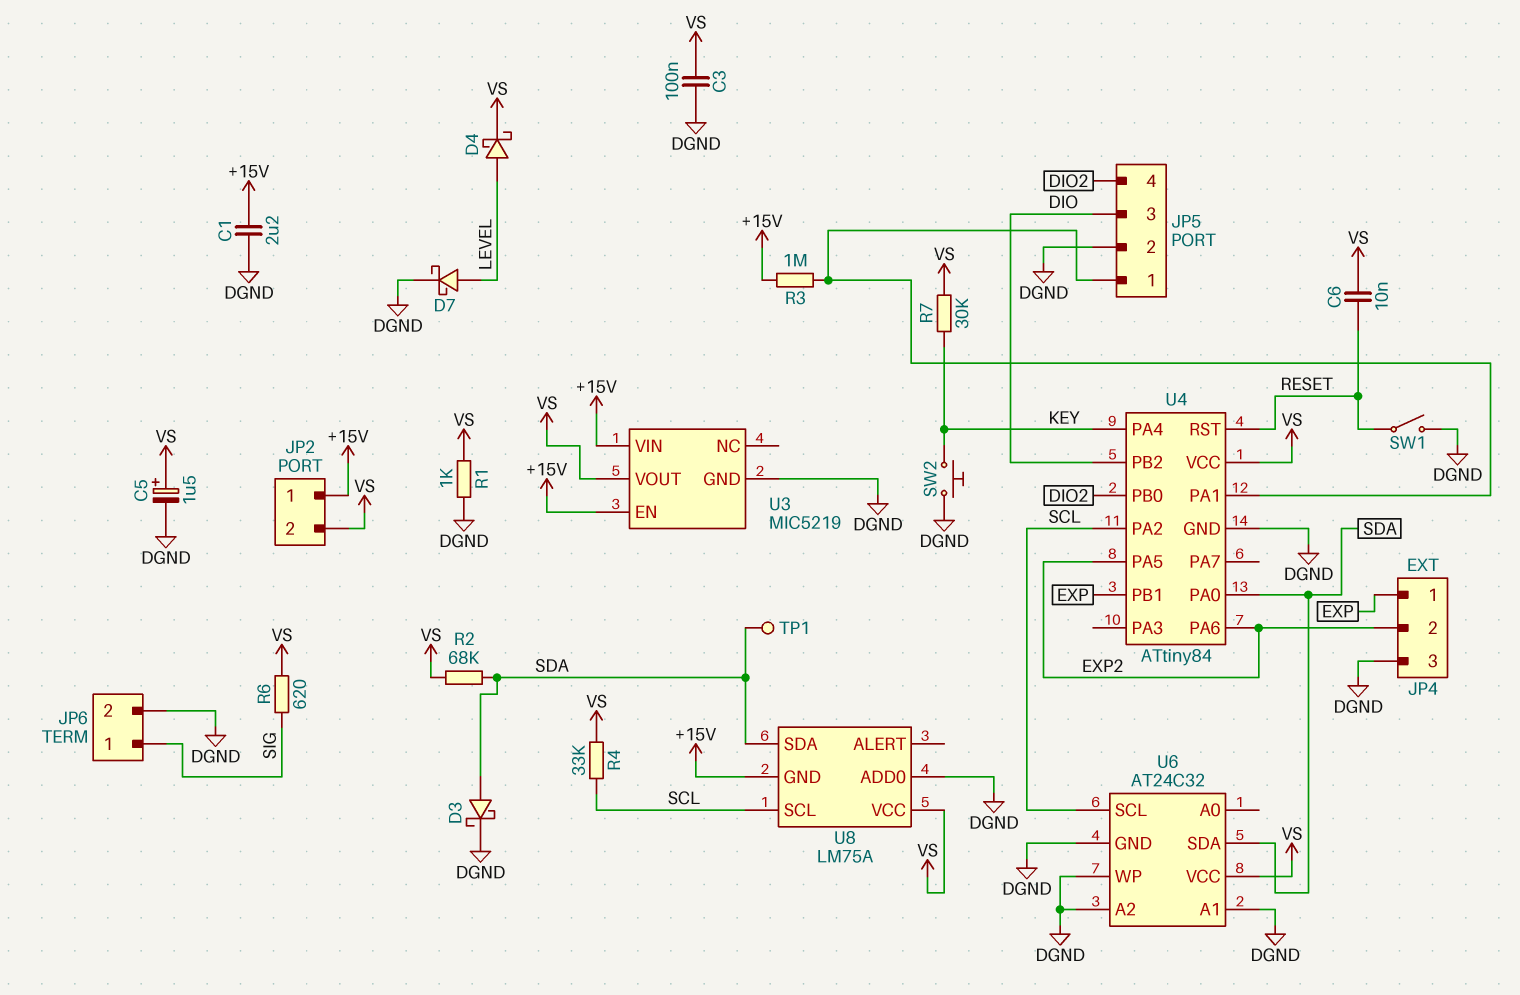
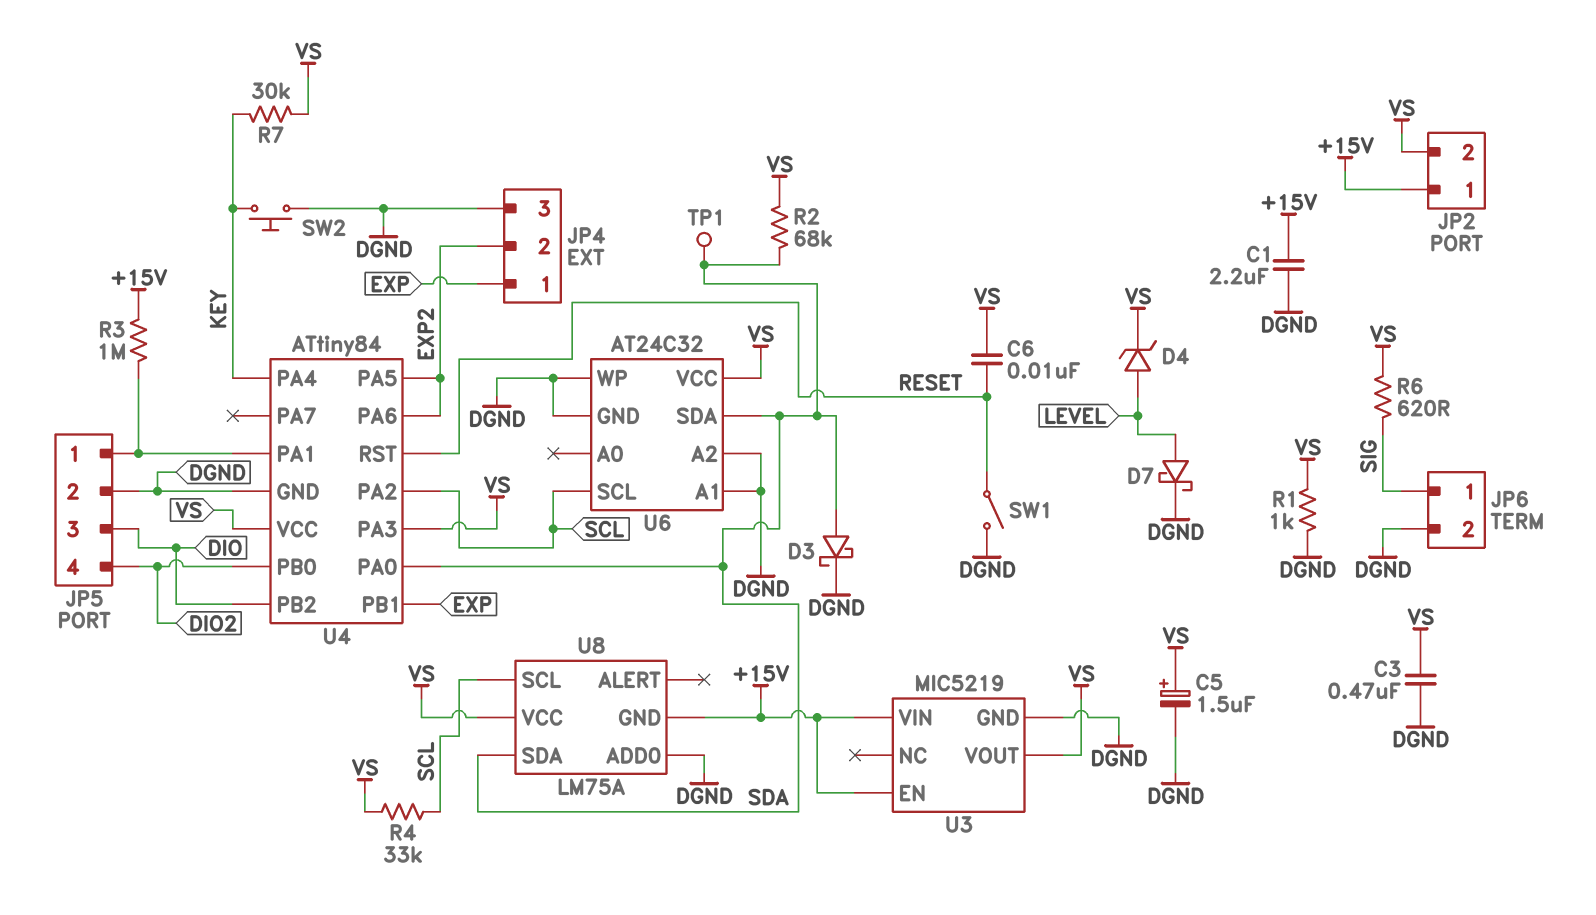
C3: 100nF (DGND, VS) -> 470nF (DGND, VS)
D4: schottky (A LEVEL, K VS) -> zener (A LEVEL, K VS)
U4 pin PA3: none -> VS

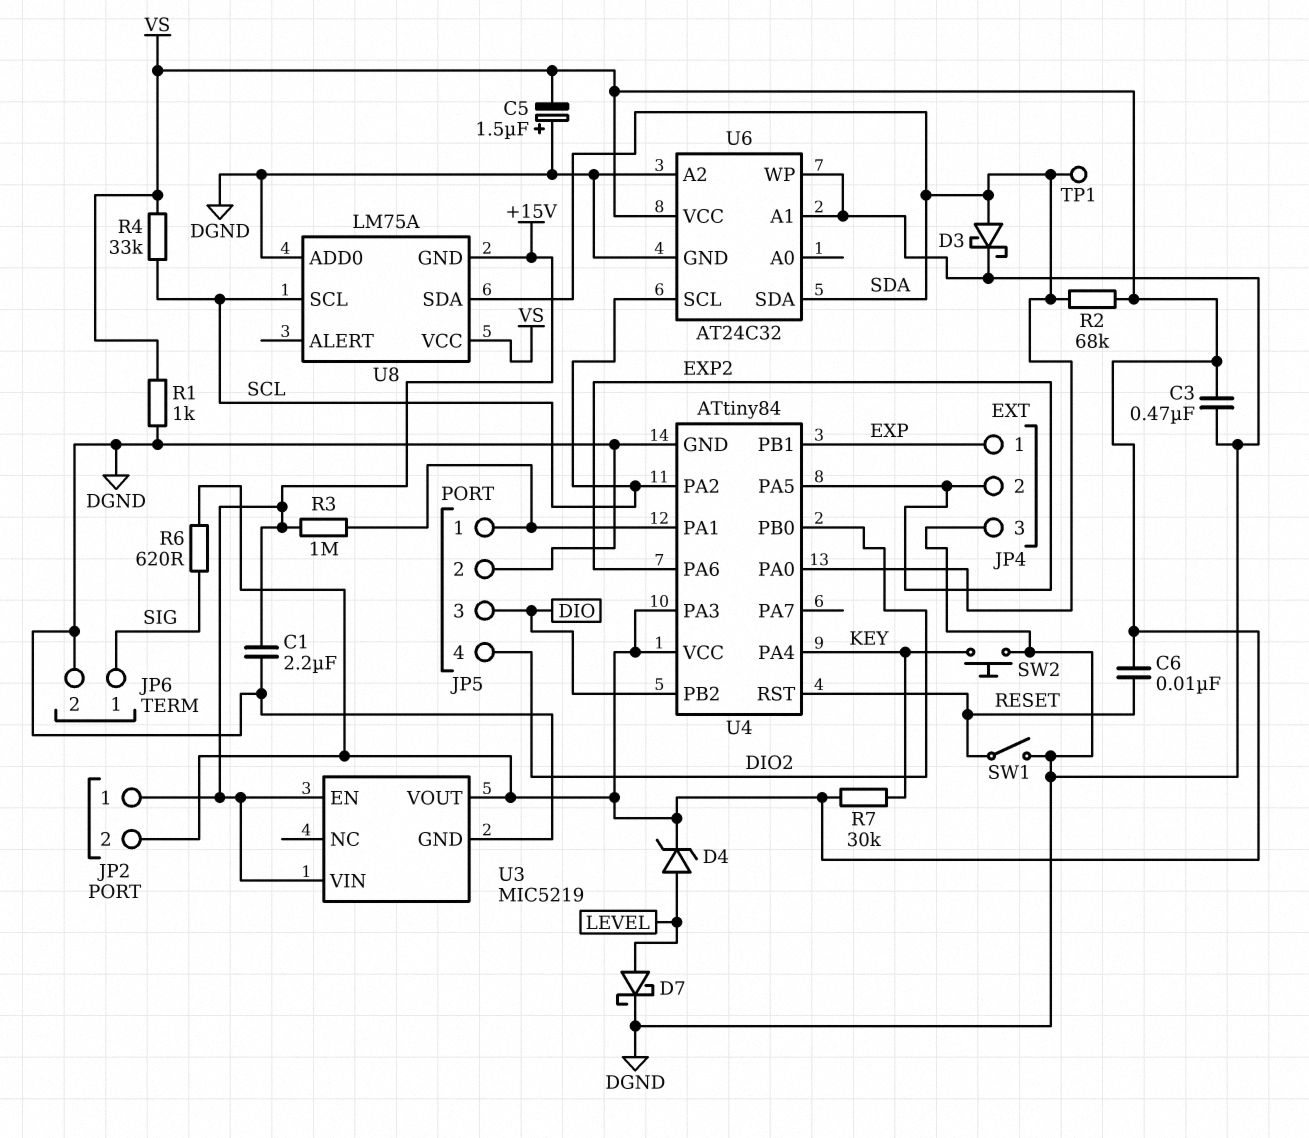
C5: 1.5uF (plus VS, minus DGND) -> 1.5uF (plus DGND, minus VS)

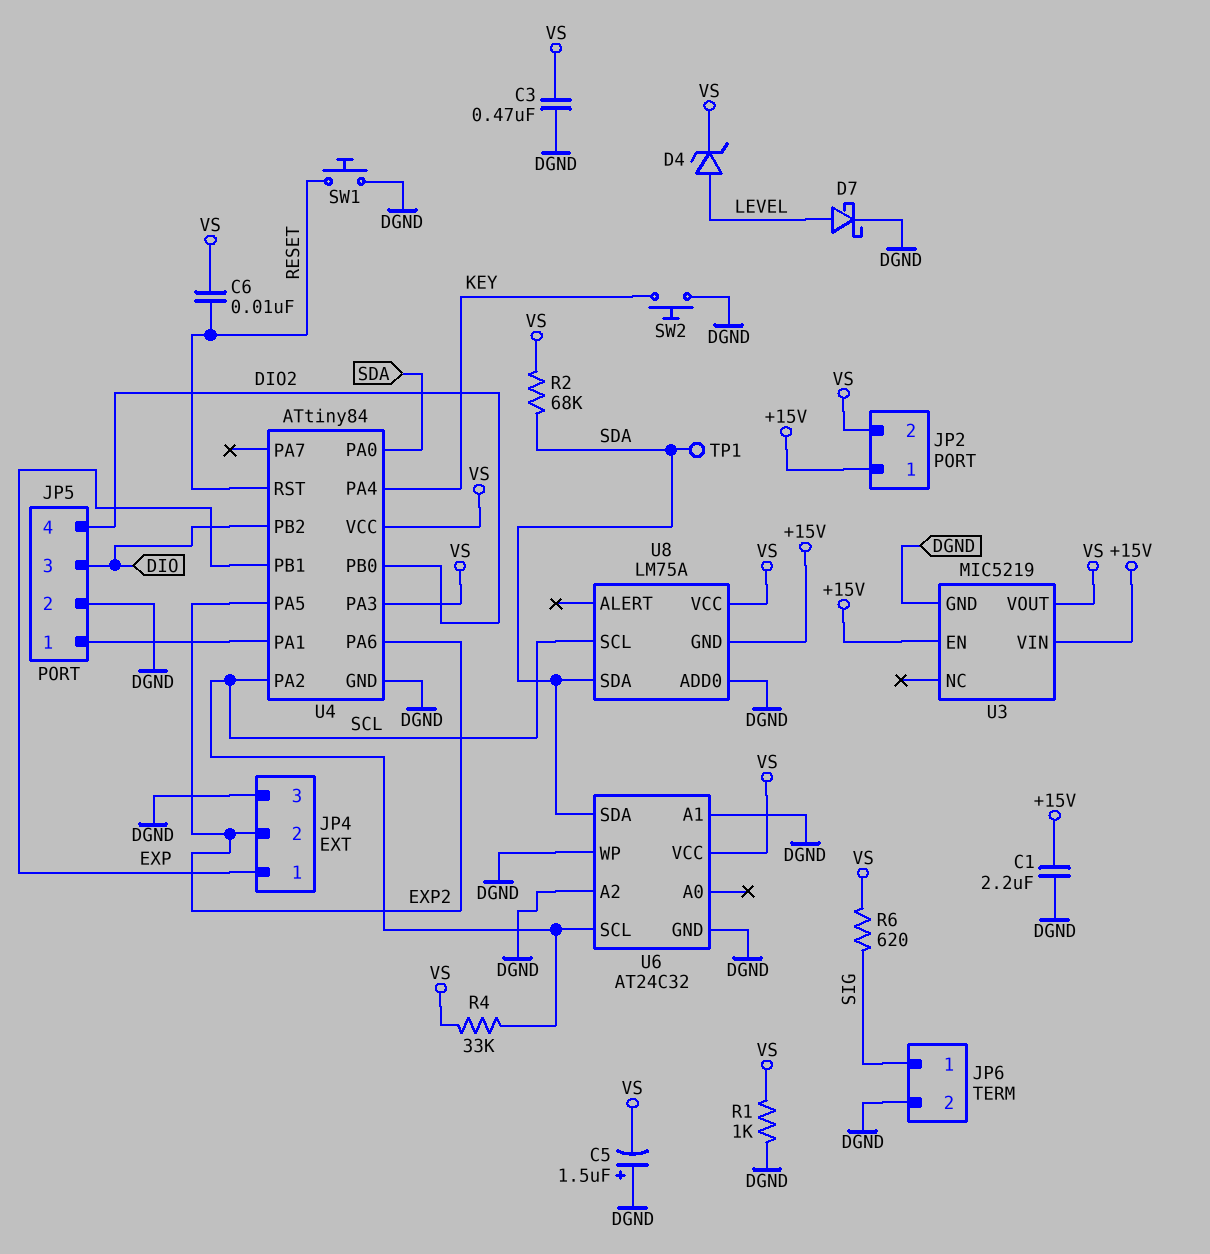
D3: schottky (A SDA, K DGND) -> none
R3: 1M (+15V, JP5/1) -> none
R7: 30k (KEY, VS) -> none
SW1: switch (DGND, RESET) -> button (DGND, RESET)

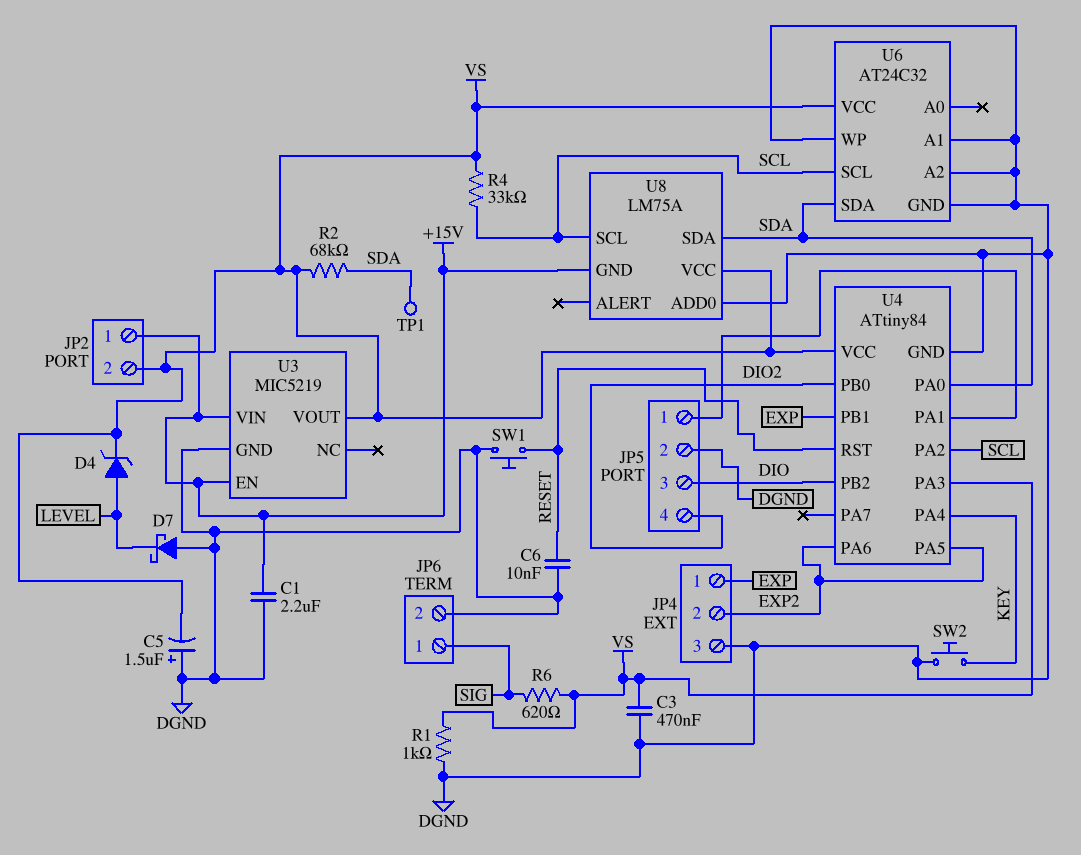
C6: 10nF (RESET, VS) -> 10nF (DGND, RESET)
D7: schottky (A LEVEL, K DGND) -> schottky (A DGND, K LEVEL)

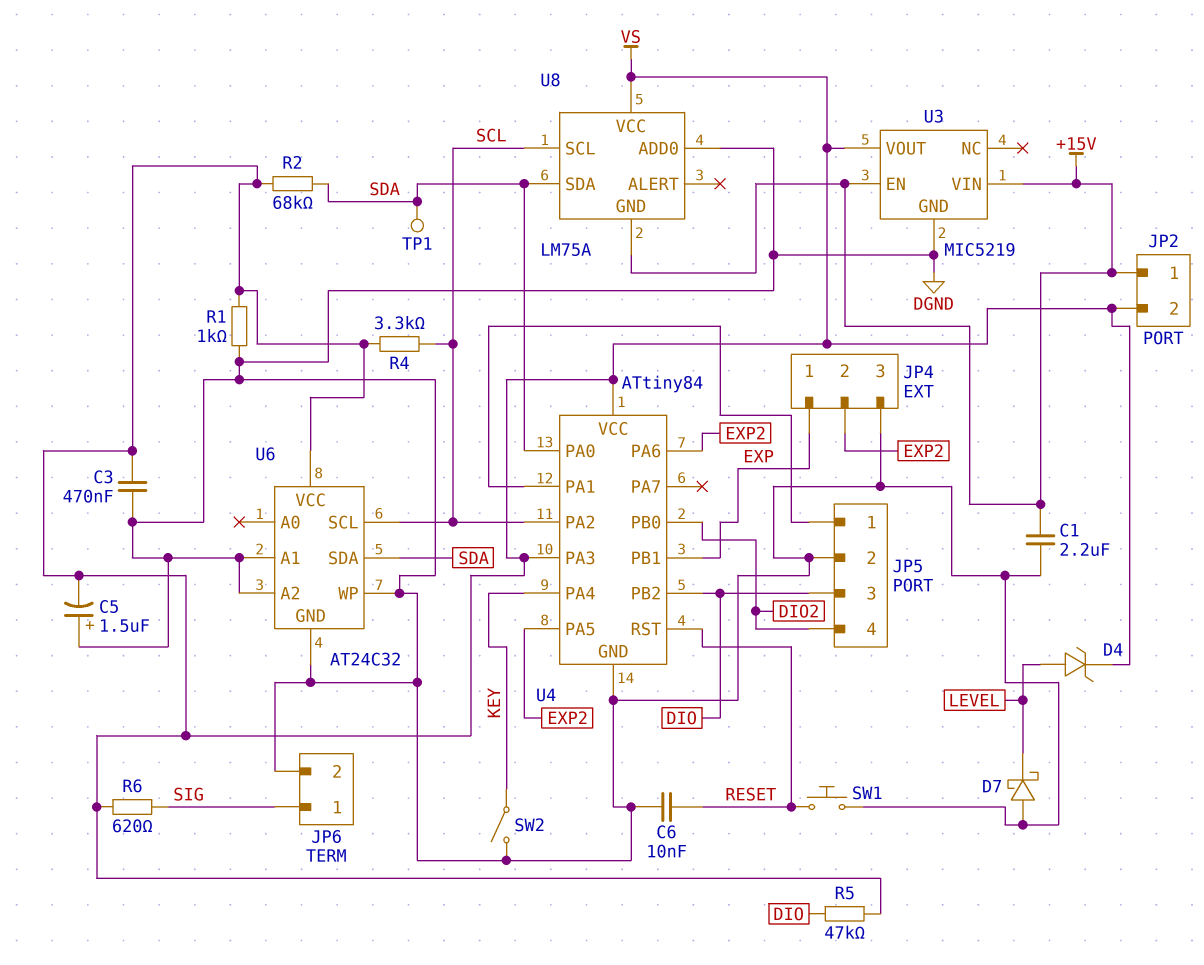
R4: 33k (SCL, VS) -> 3.3k (SCL, VS)
R5: none -> 47k (DIO, VS)
SW2: button (DGND, KEY) -> switch (DGND, KEY)

